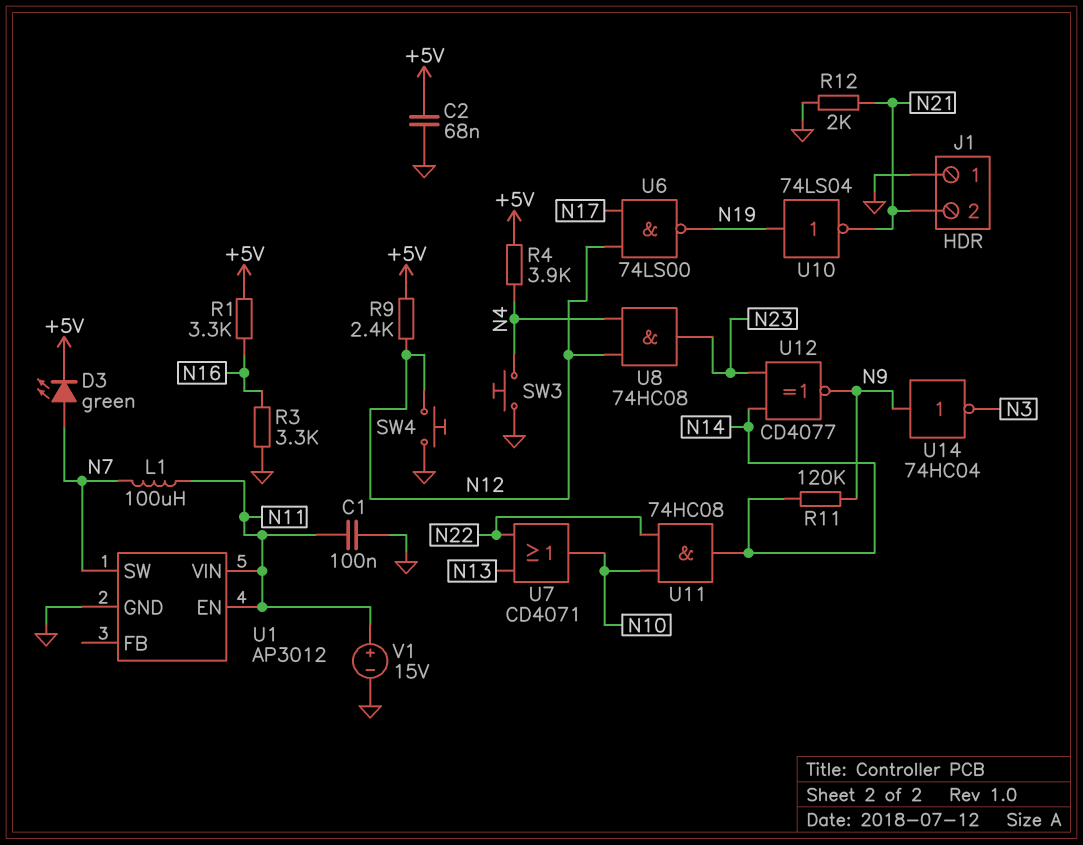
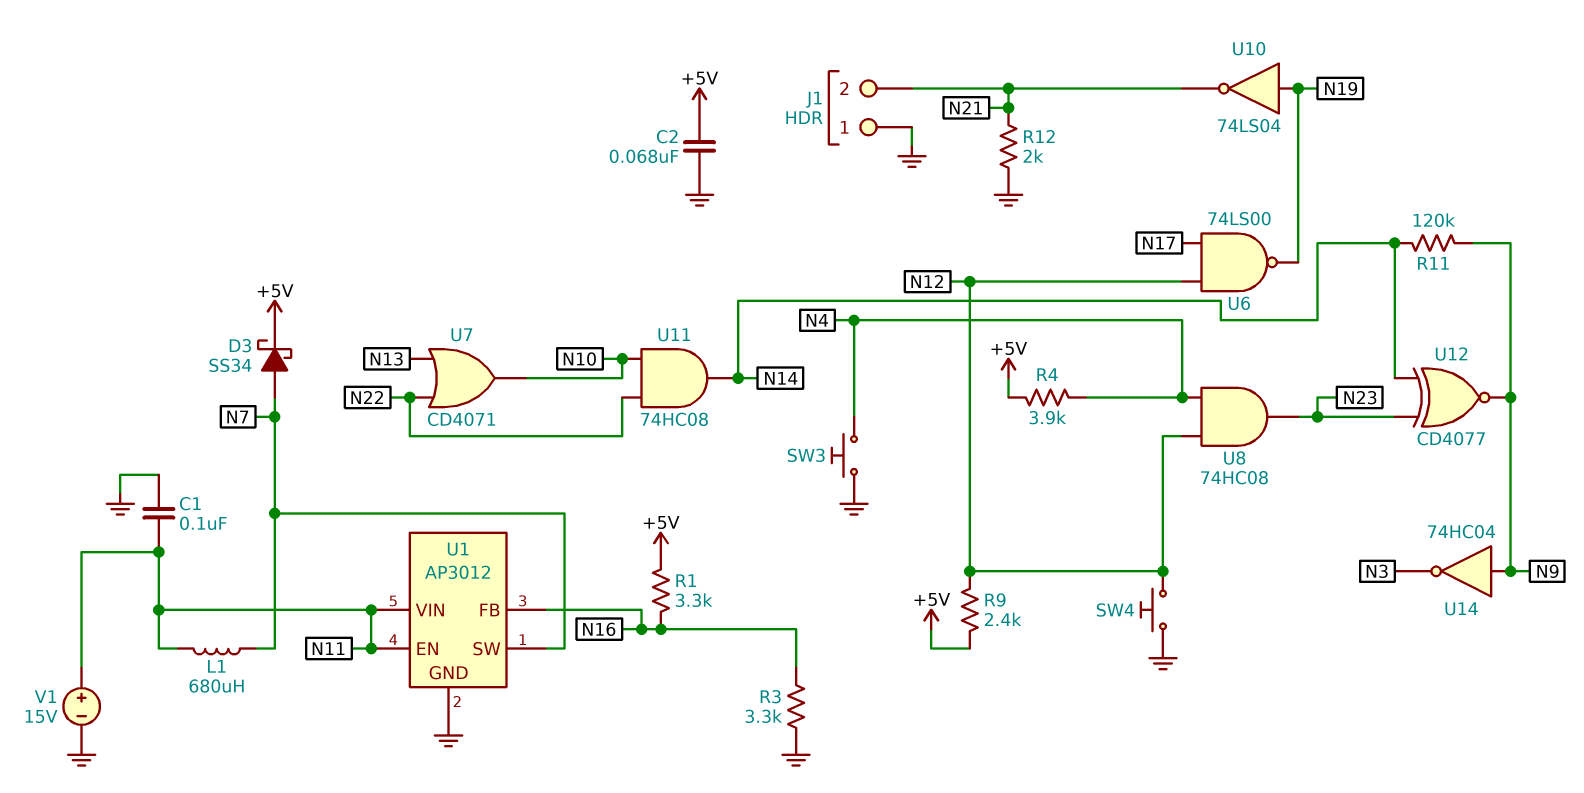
D3: LED green (A N7, K +5V) -> schottky SS34 (A N7, K +5V)
L1: 100uH (N7, N11) -> 680uH (N7, N11)
U1 pin FB: none -> N16

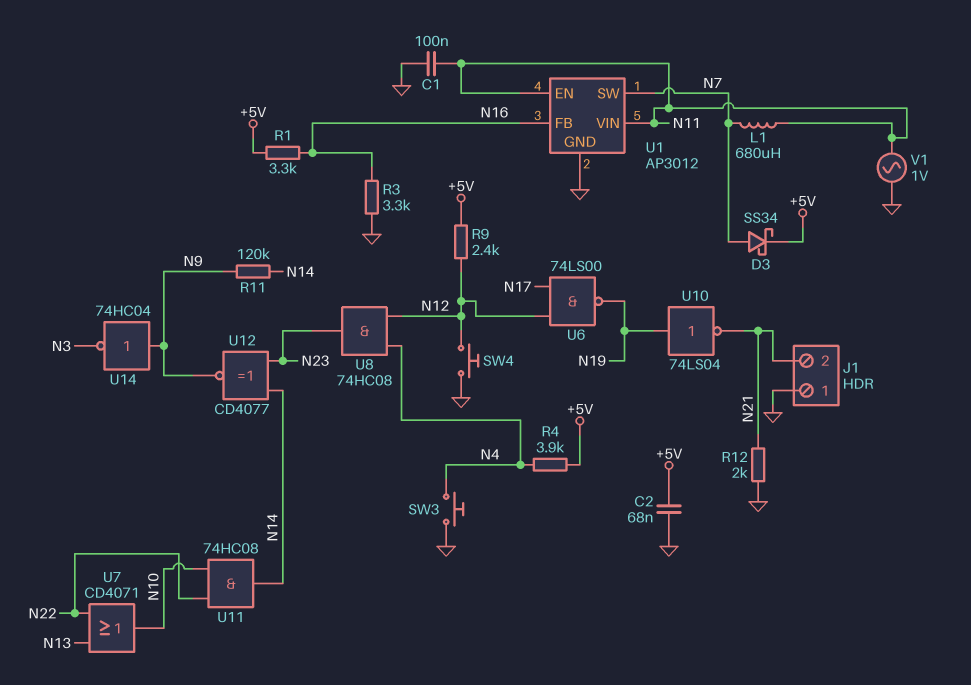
V1: 15V (plus N11, minus GND) -> AC 1V (GND, N11)

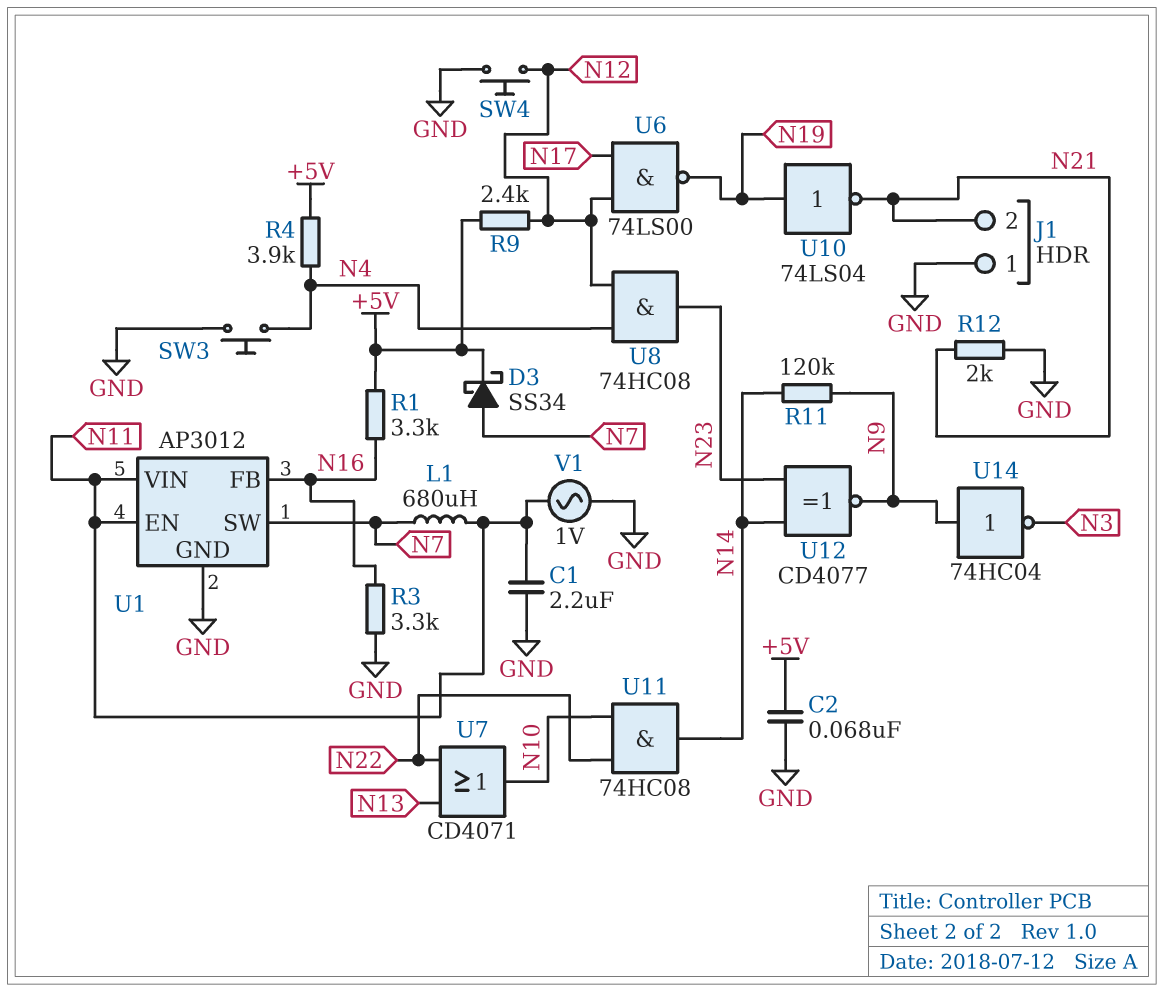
C1: 100nF (GND, N11) -> 2.2uF (GND, N11)

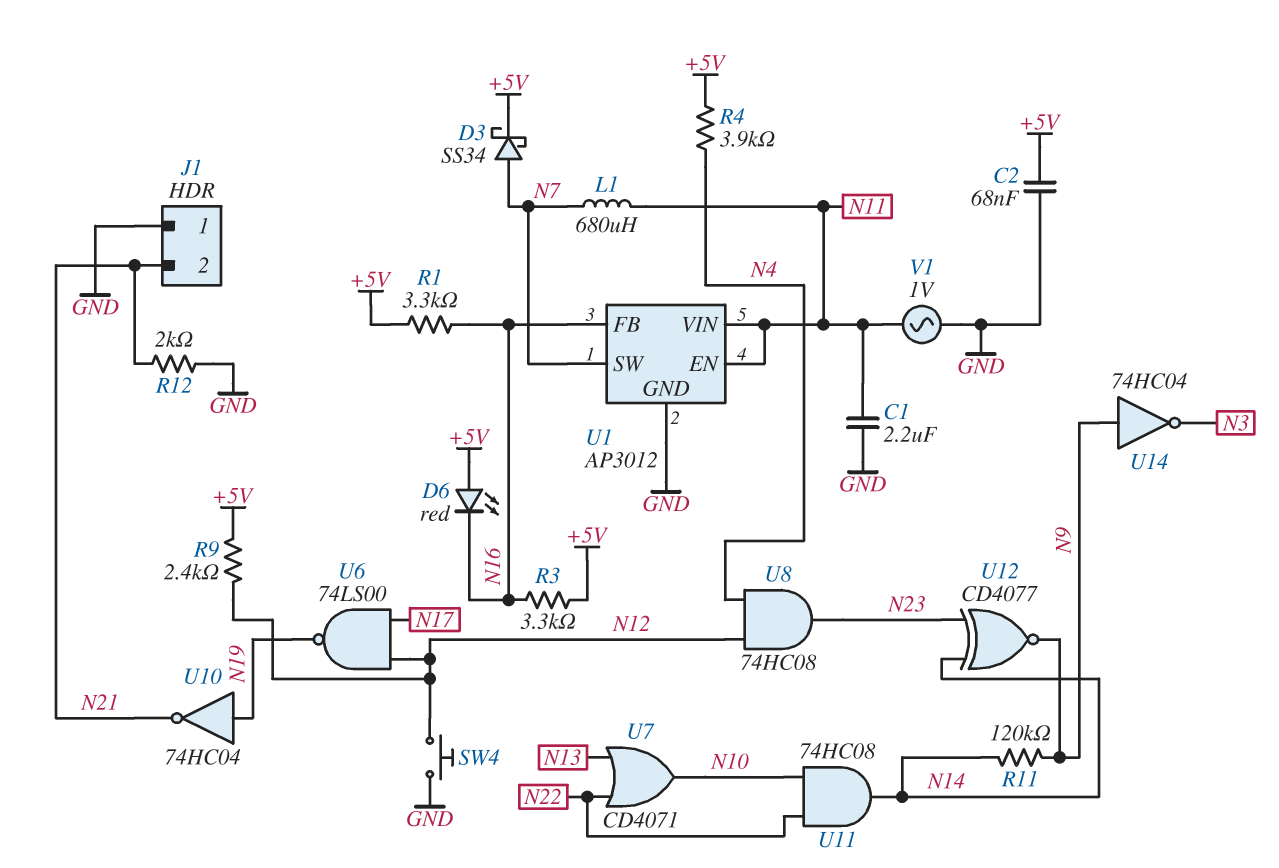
D6: none -> LED red (A +5V, K N16)
R3: 3.3k (GND, N16) -> 3.3k (+5V, N16)
SW3: button (GND, N4) -> none
U10: NOT 74LS04 (in N19, out N21) -> NOT 74HC04 (in N19, out N21)

